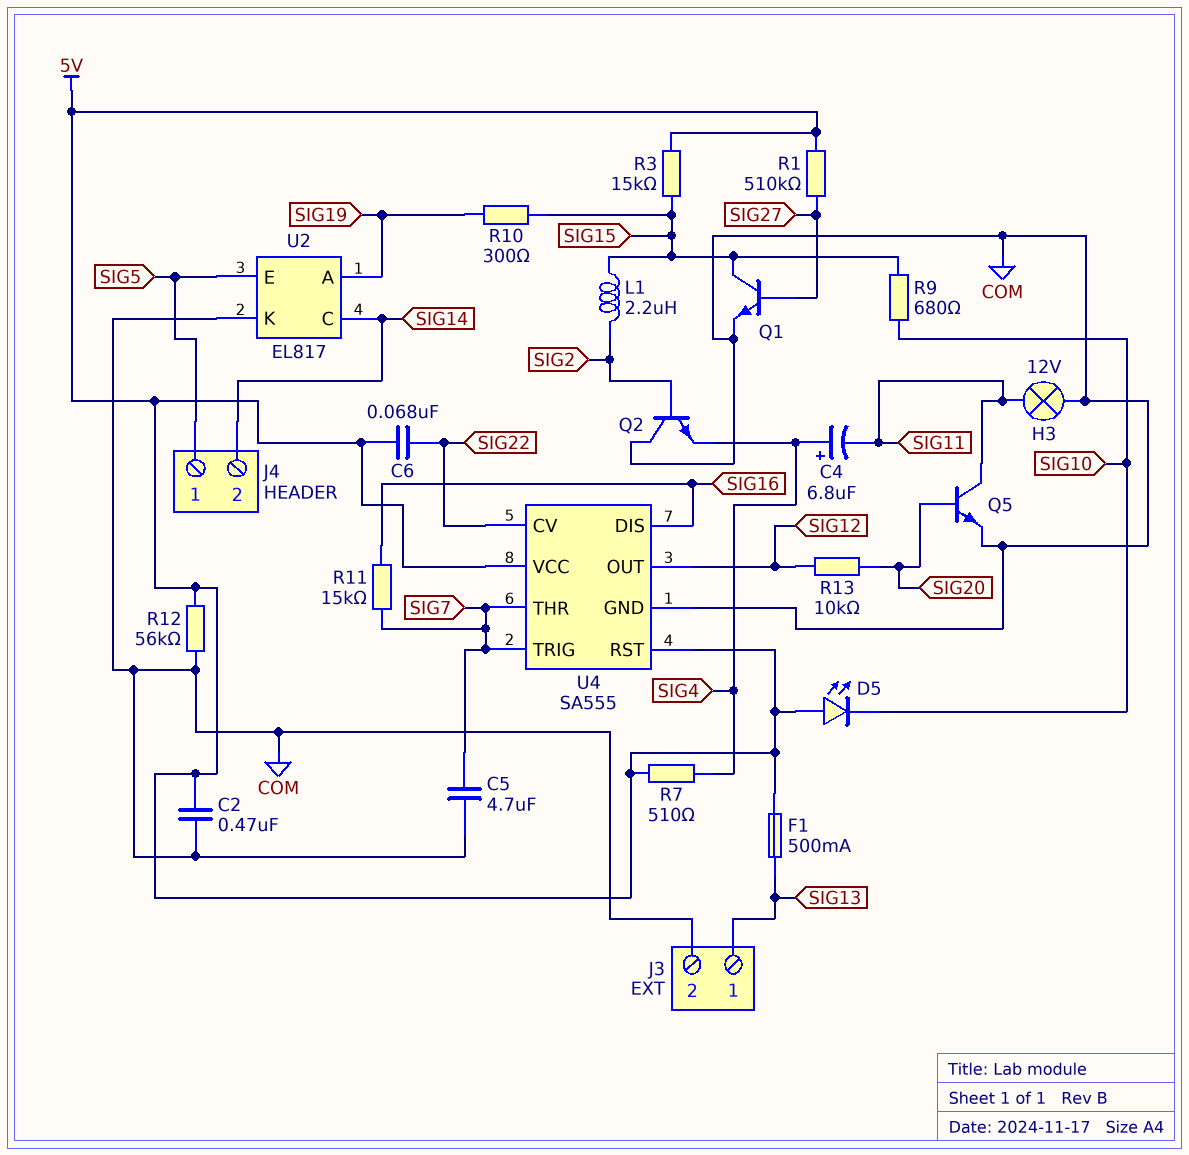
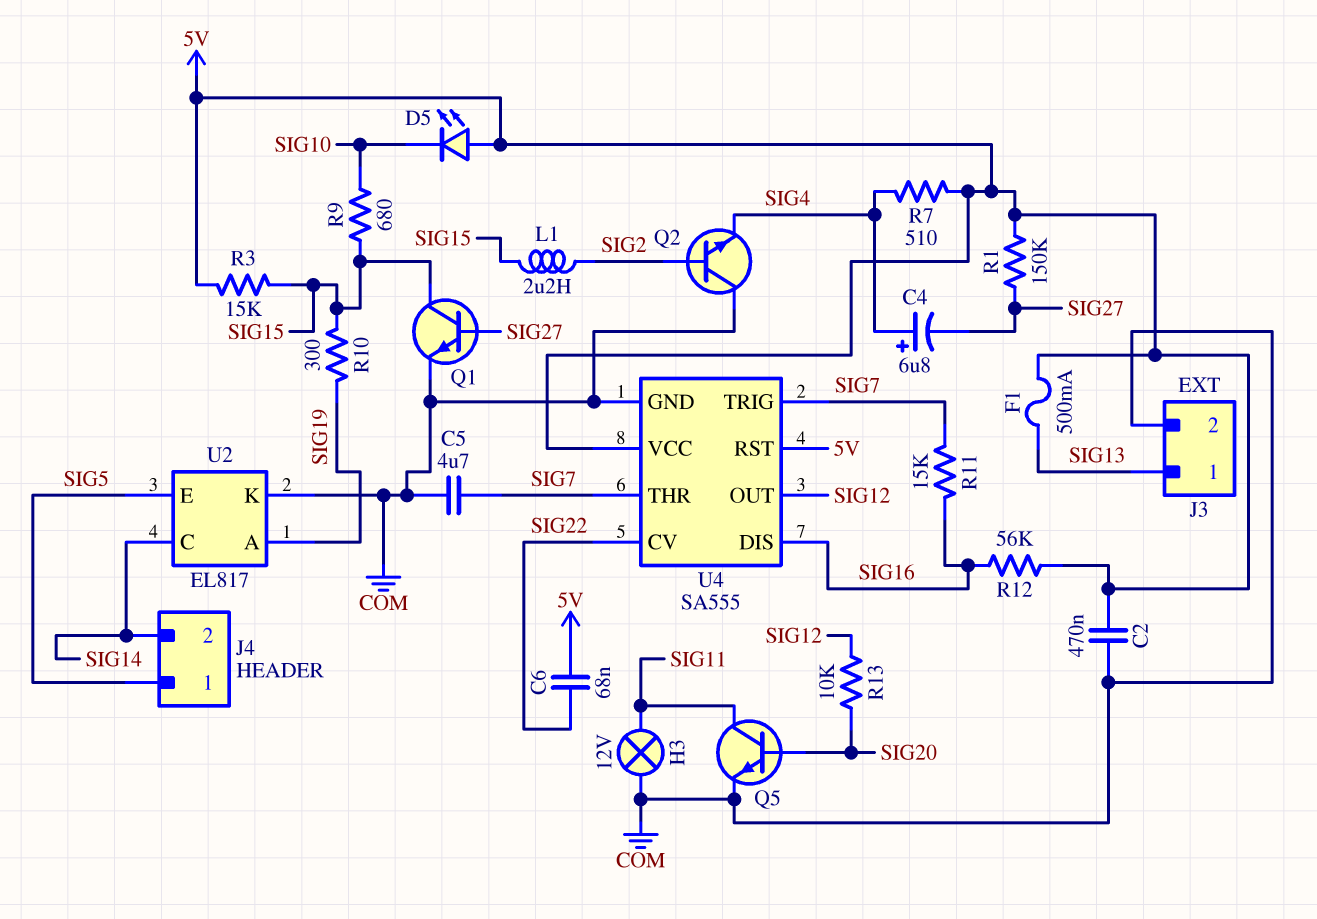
C4: 6.8uF (plus SIG4, minus SIG11) -> 6.8uF (plus SIG4, minus SIG27)
R1: 510k (5V, SIG27) -> 150k (5V, SIG27)
R12: 56k (5V, COM) -> 56k (5V, SIG16)

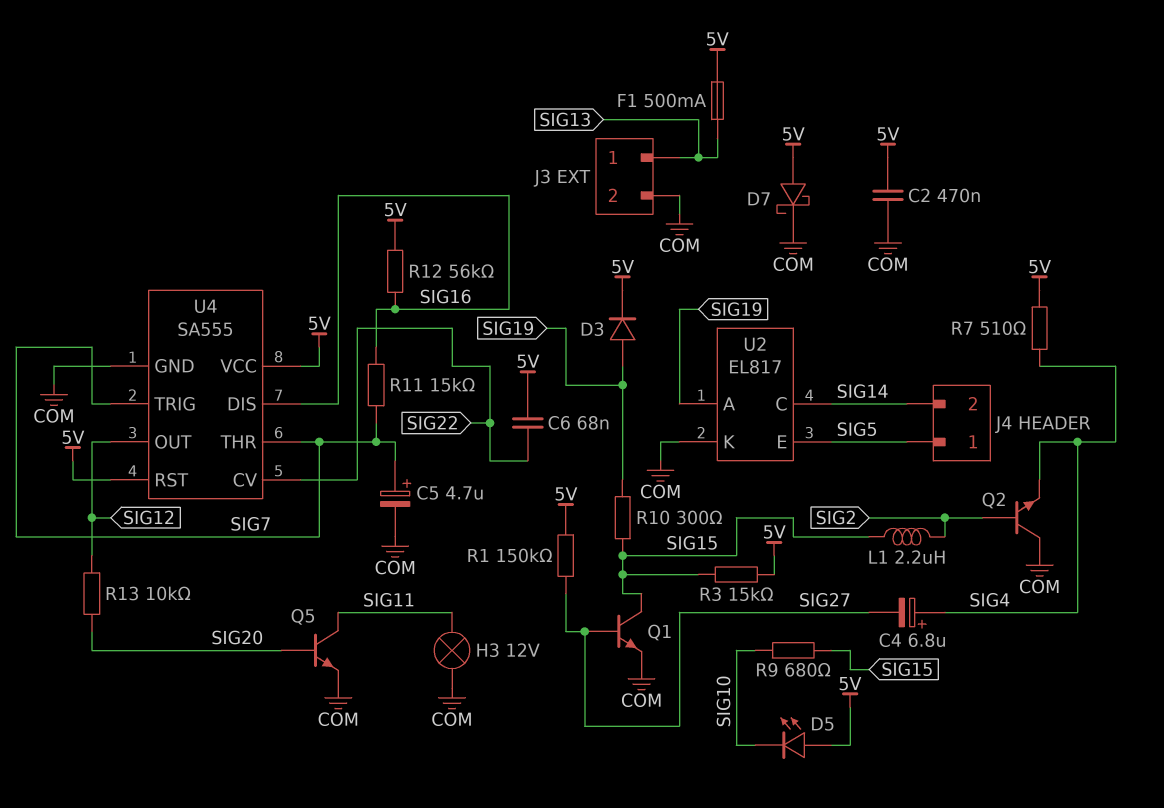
C5: 4.7uF (COM, SIG7) -> 4.7uF (plus SIG7, minus COM)
D3: none -> diode (A SIG19, K 5V)
D7: none -> schottky (A 5V, K COM)

